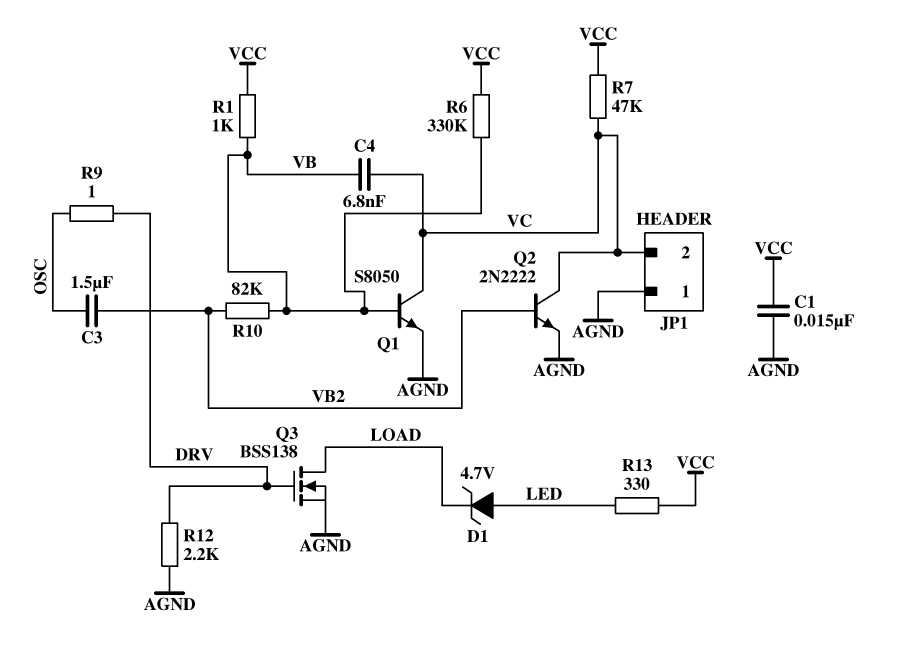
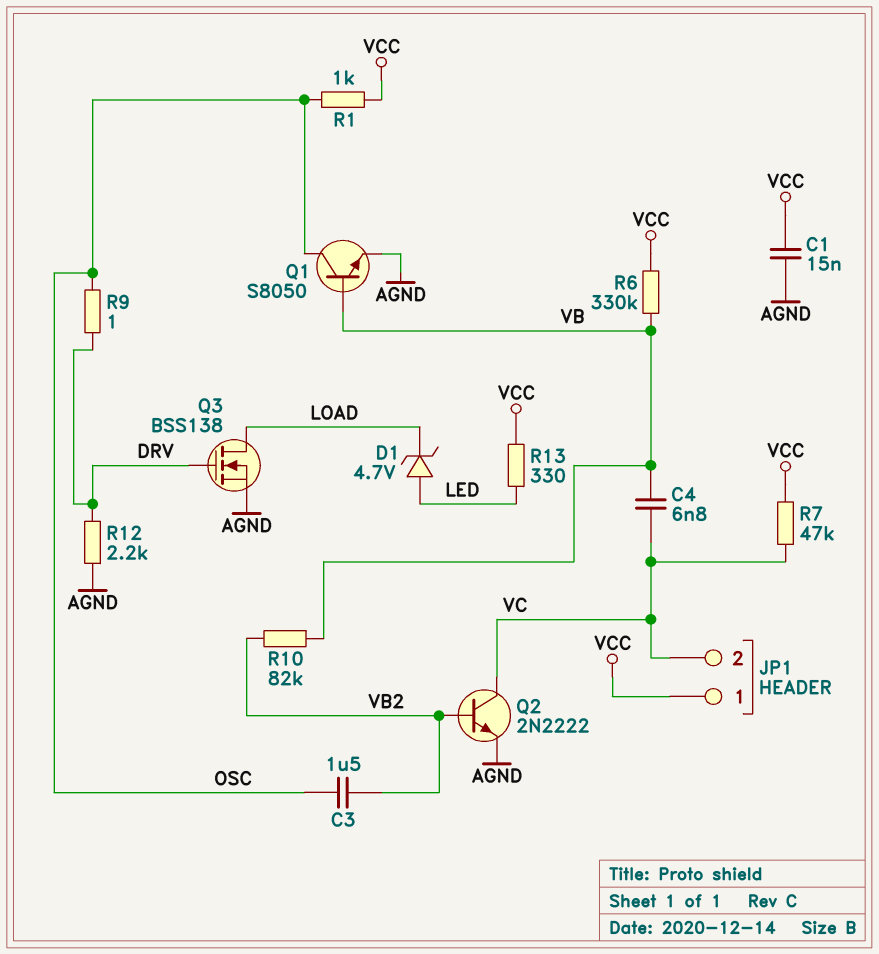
JP1 pin 1: AGND -> VCC
Q1: NPN S8050 (B VB, C VC, E AGND) -> NPN S8050 (B VB, C OSC, E AGND)
R1: 1k (VB, VCC) -> 1k (OSC, VCC)

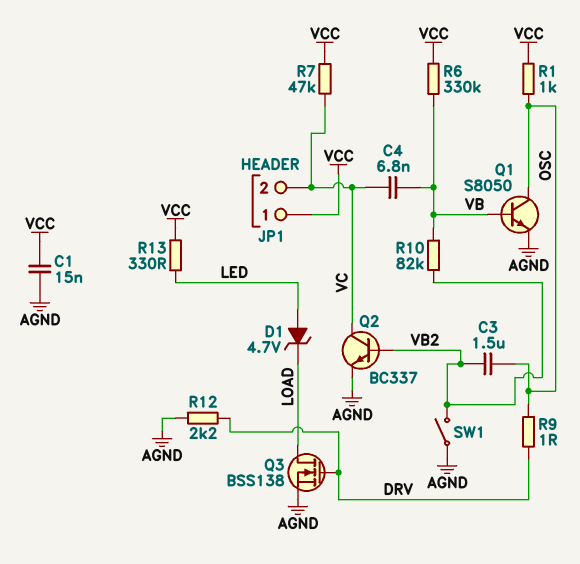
Q2: NPN 2N2222 (B VB2, C VC, E AGND) -> NPN BC337 (B VB2, C VC, E AGND)
SW1: none -> switch (AGND, VB2)

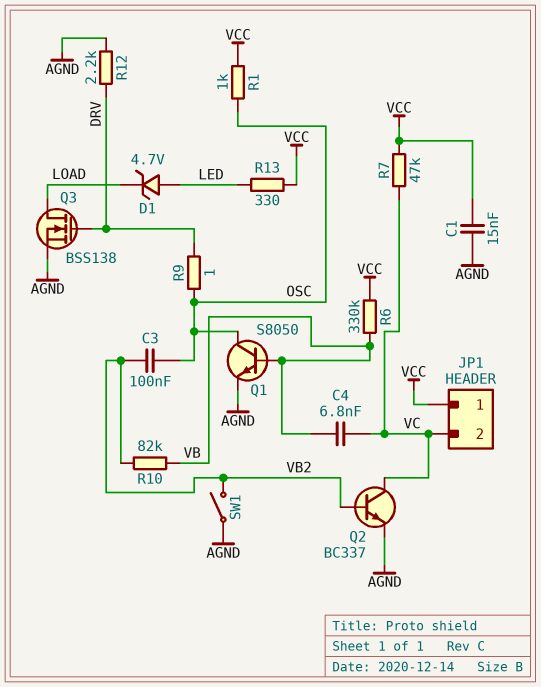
C3: 1.5uF (OSC, VB2) -> 100nF (OSC, VB2)

